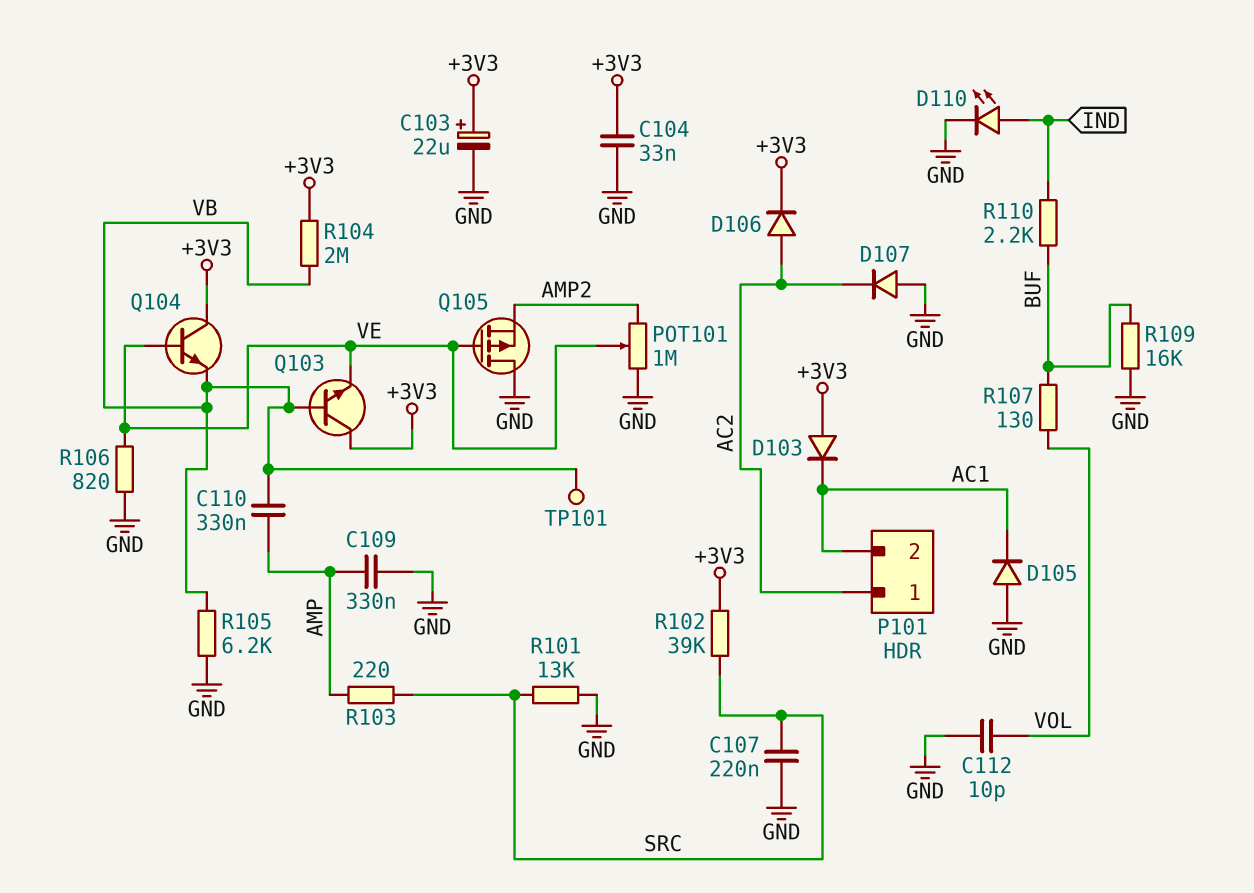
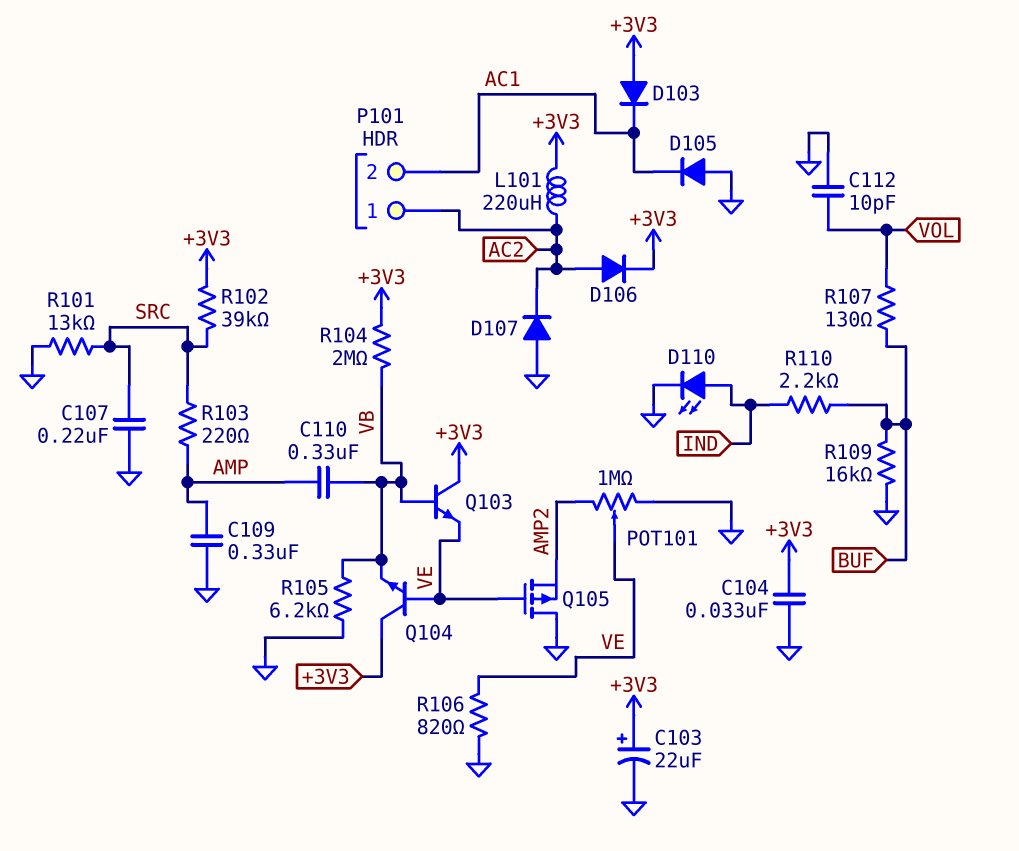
L101: none -> 220uH (+3V3, AC2)
TP101: test point (VB) -> none

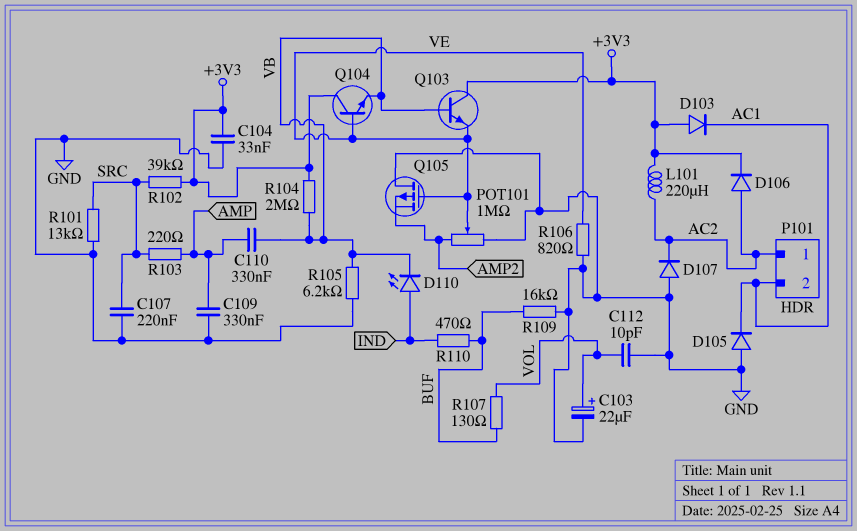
C103: 22uF (plus +3V3, minus GND) -> 22uF (plus VOL, minus GND)
D110: LED (A IND, K GND) -> LED (A IND, K VB)
R110: 2.2k (BUF, IND) -> 470 (BUF, IND)

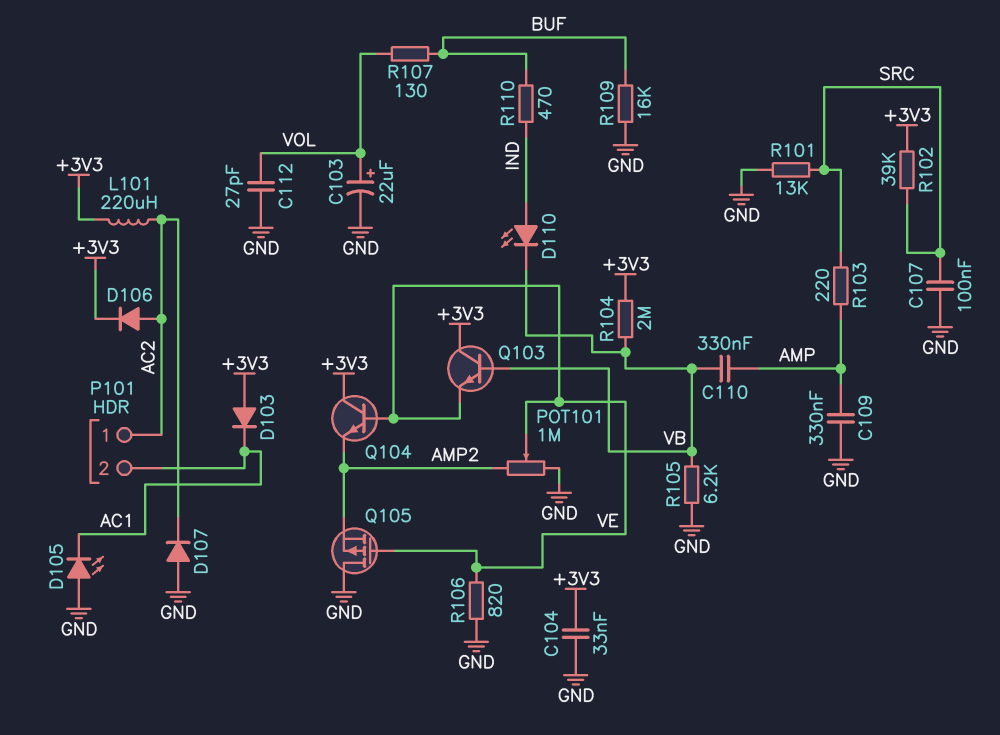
C107: 220nF (GND, SRC) -> 100nF (GND, SRC)
C112: 10pF (GND, VOL) -> 27pF (GND, VOL)
D105: diode (A GND, K AC1) -> LED (A GND, K AC1)
Q104: NPN (B VE, C +3V3, E VB) -> NPN (B VE, C +3V3, E AMP2)

